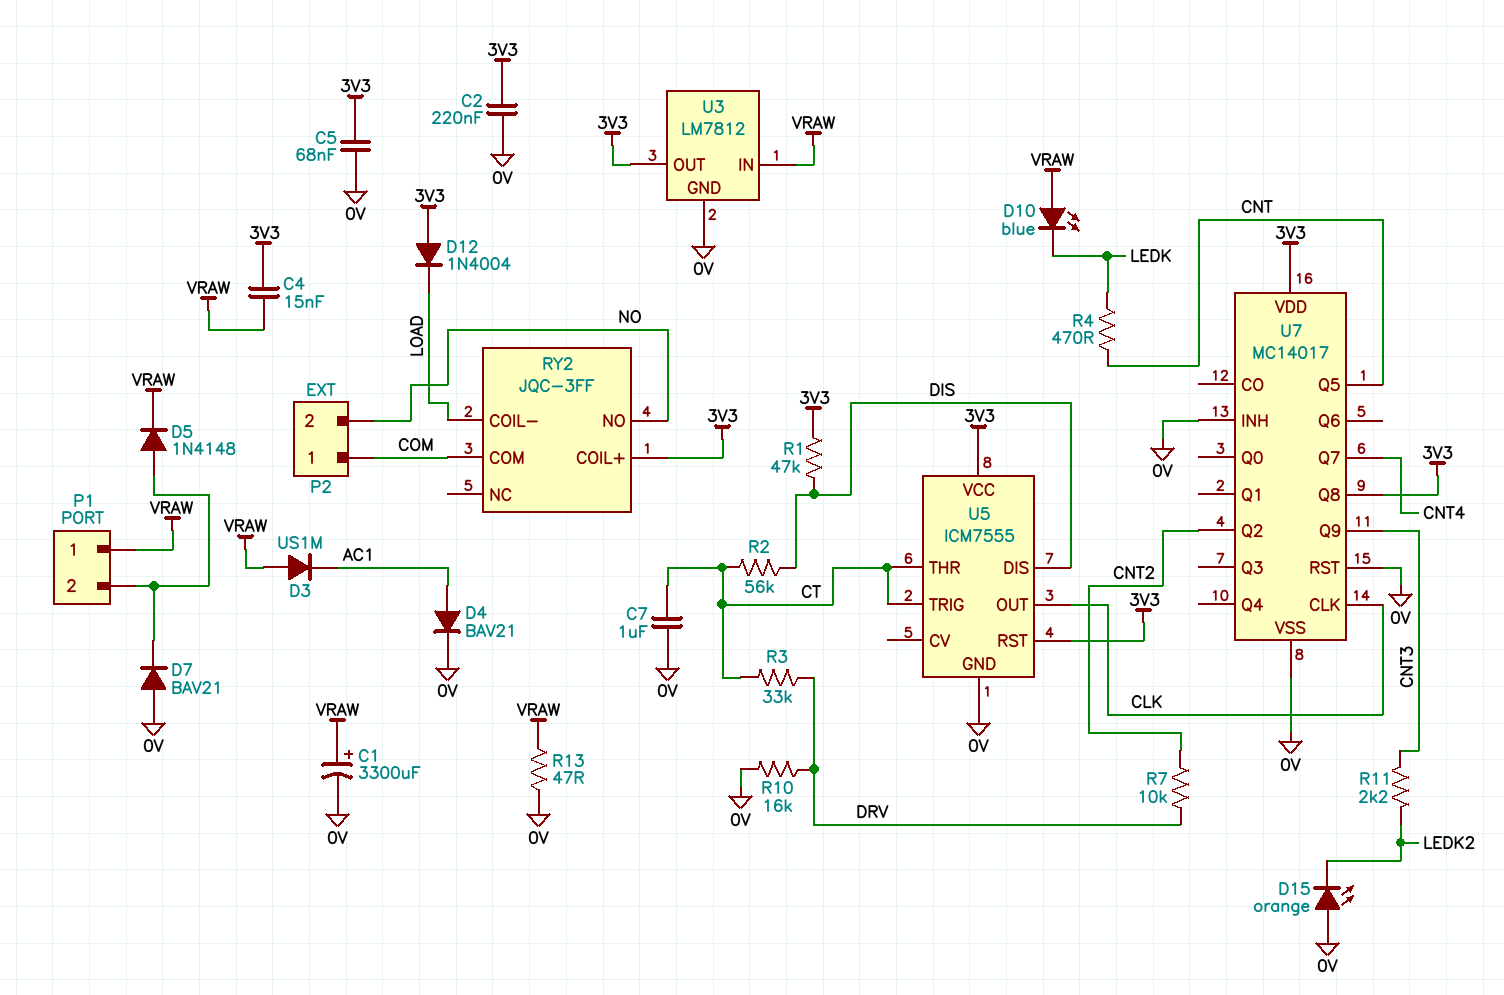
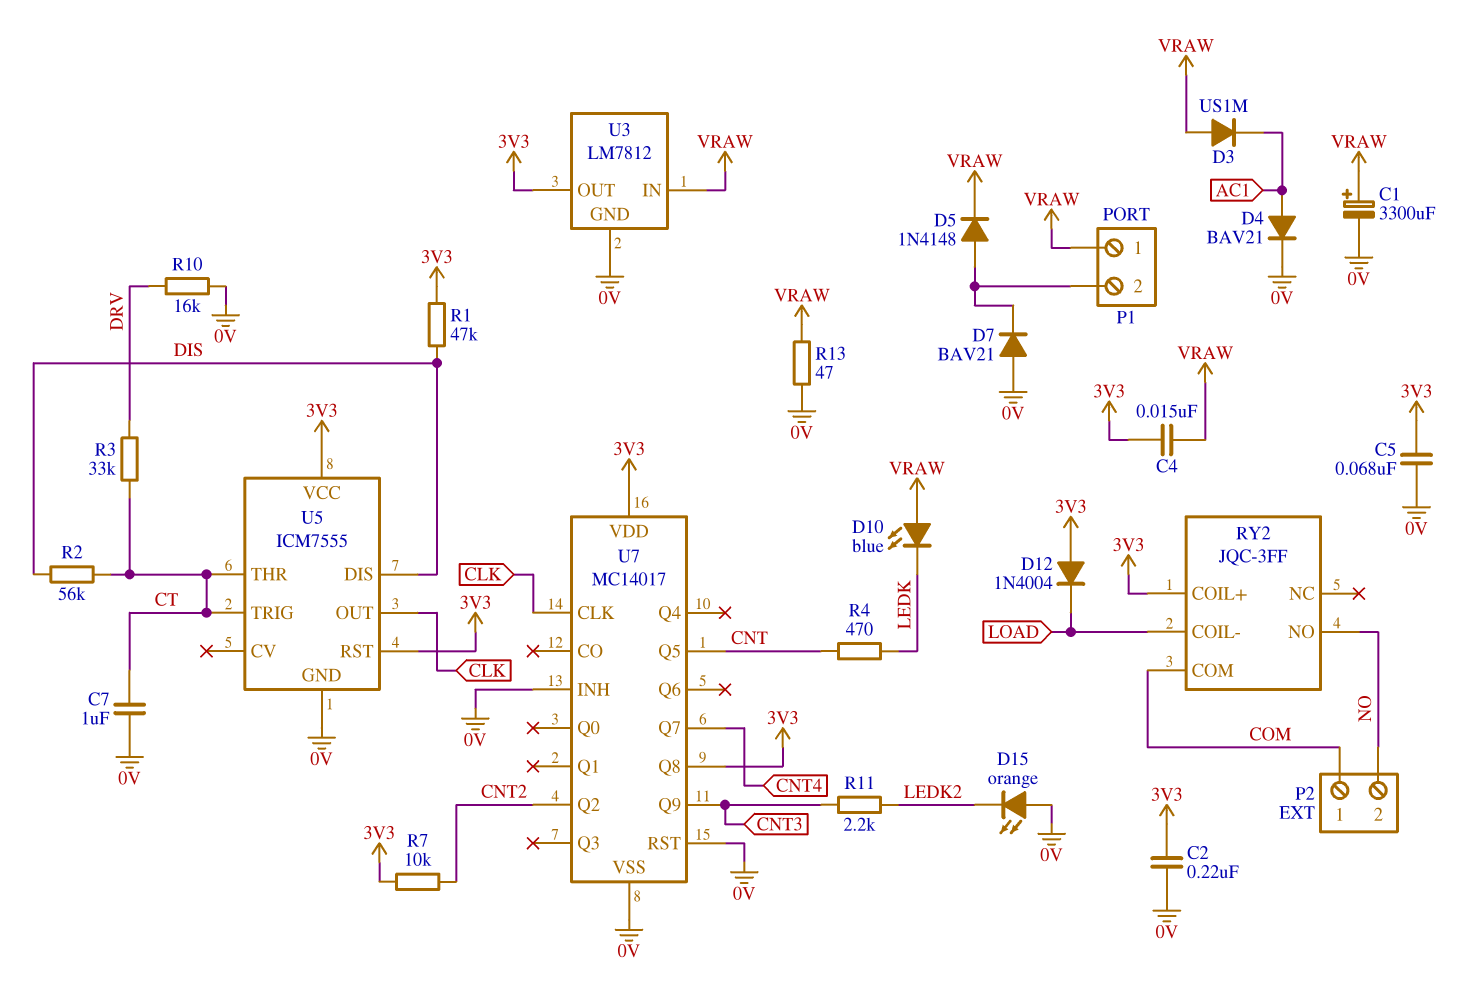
R7: 10k (CNT2, DRV) -> 10k (3V3, CNT2)

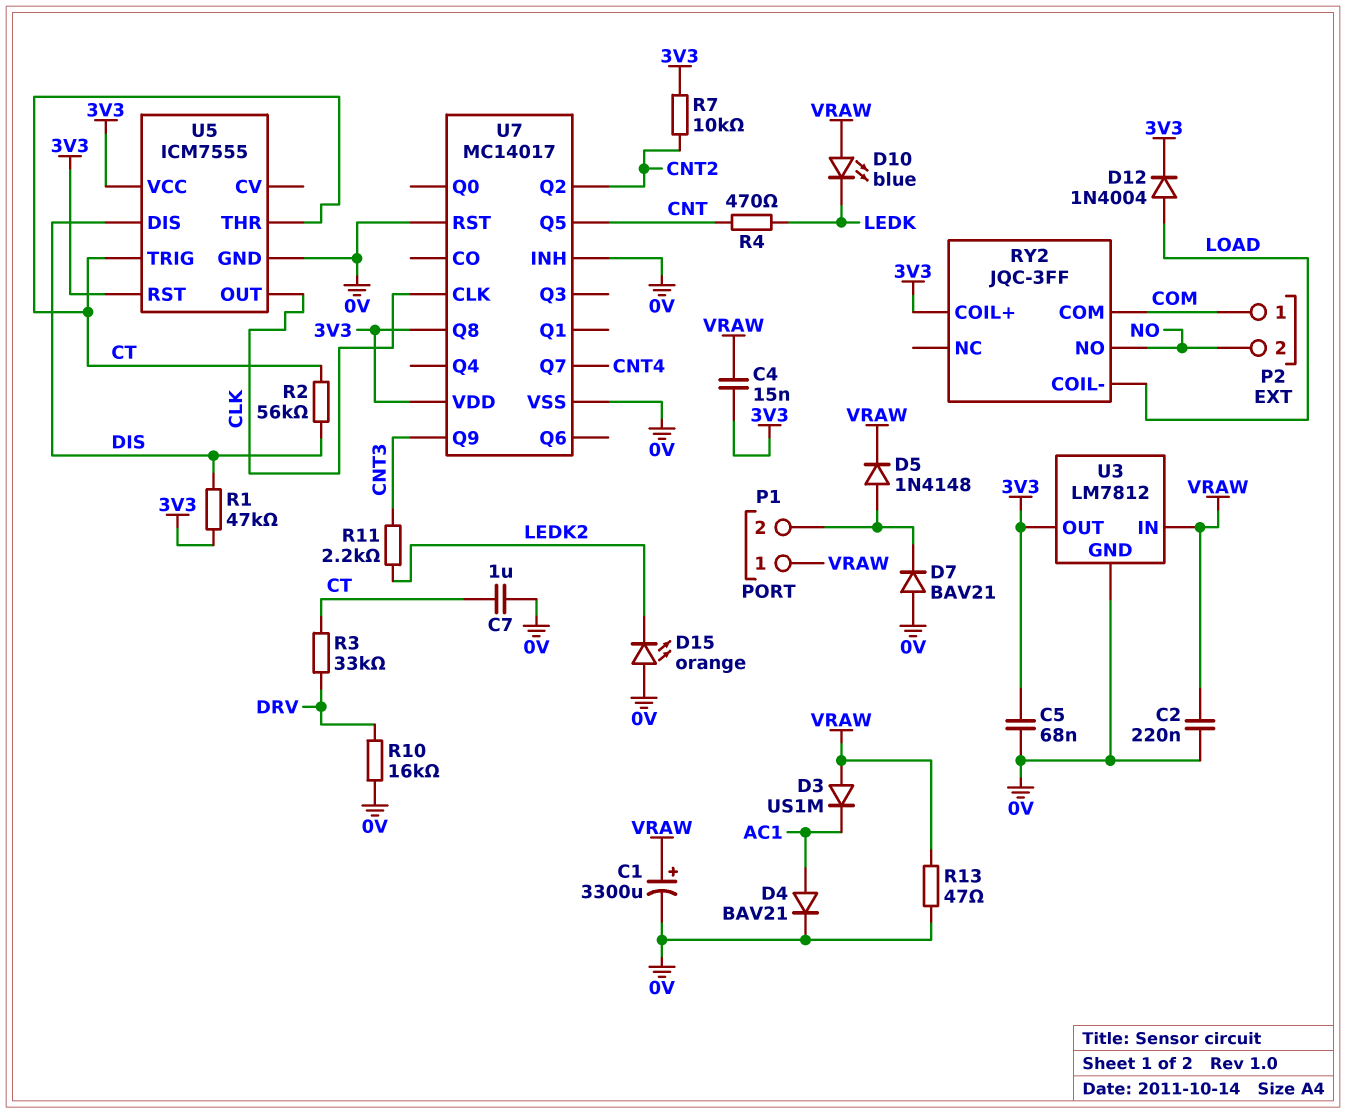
C2: 220nF (0V, 3V3) -> 220nF (0V, VRAW)
D12: diode 1N4004 (A 3V3, K LOAD) -> diode 1N4004 (A LOAD, K 3V3)

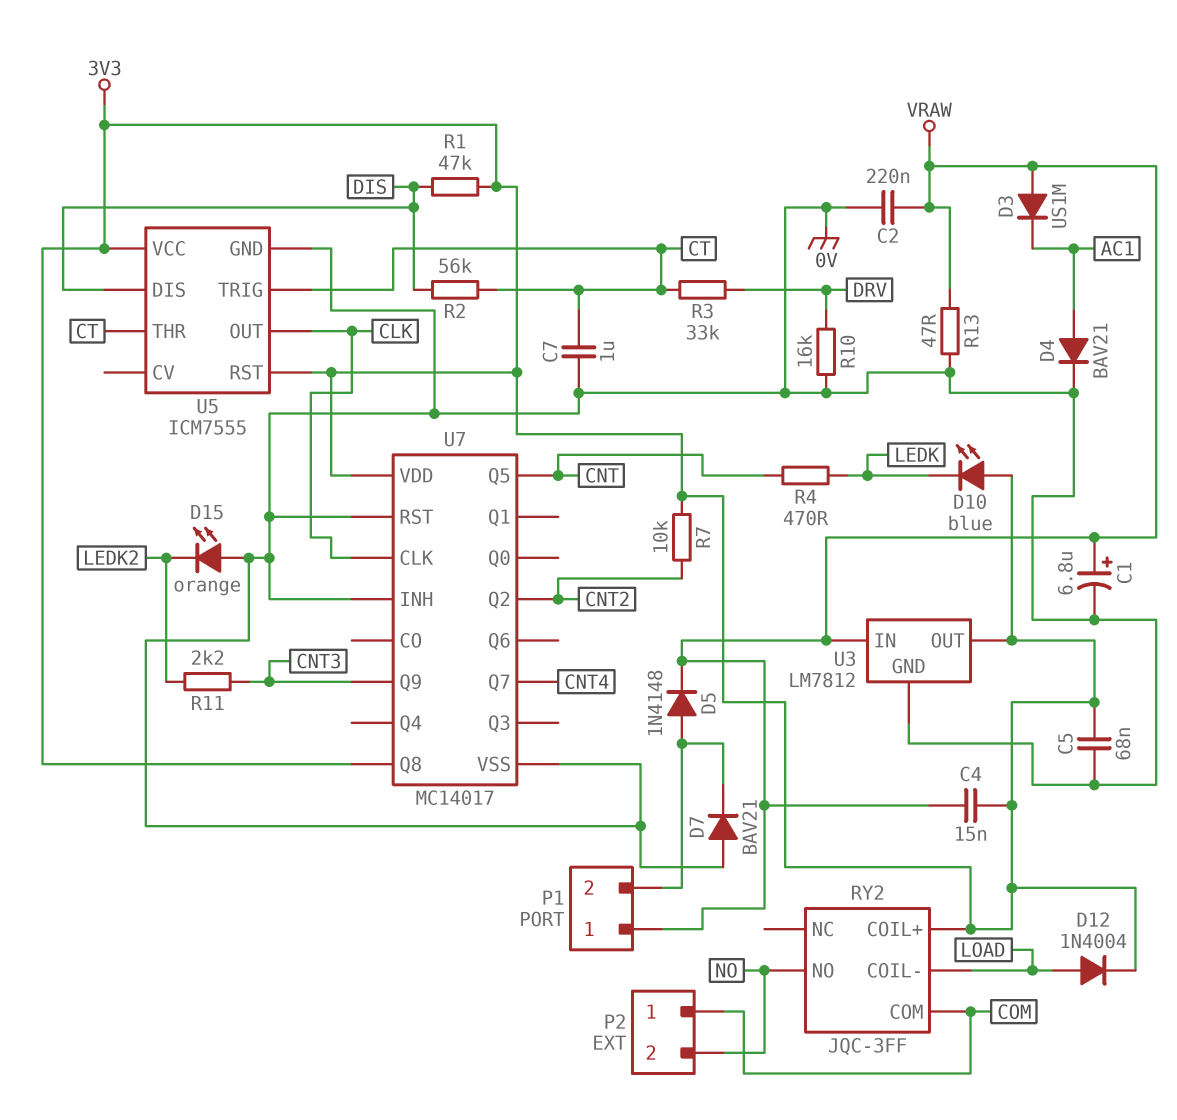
C1: 3300uF (plus VRAW, minus 0V) -> 6.8uF (plus VRAW, minus 0V)
D10: LED blue (A VRAW, K LEDK) -> LED blue (A 3V3, K LEDK)

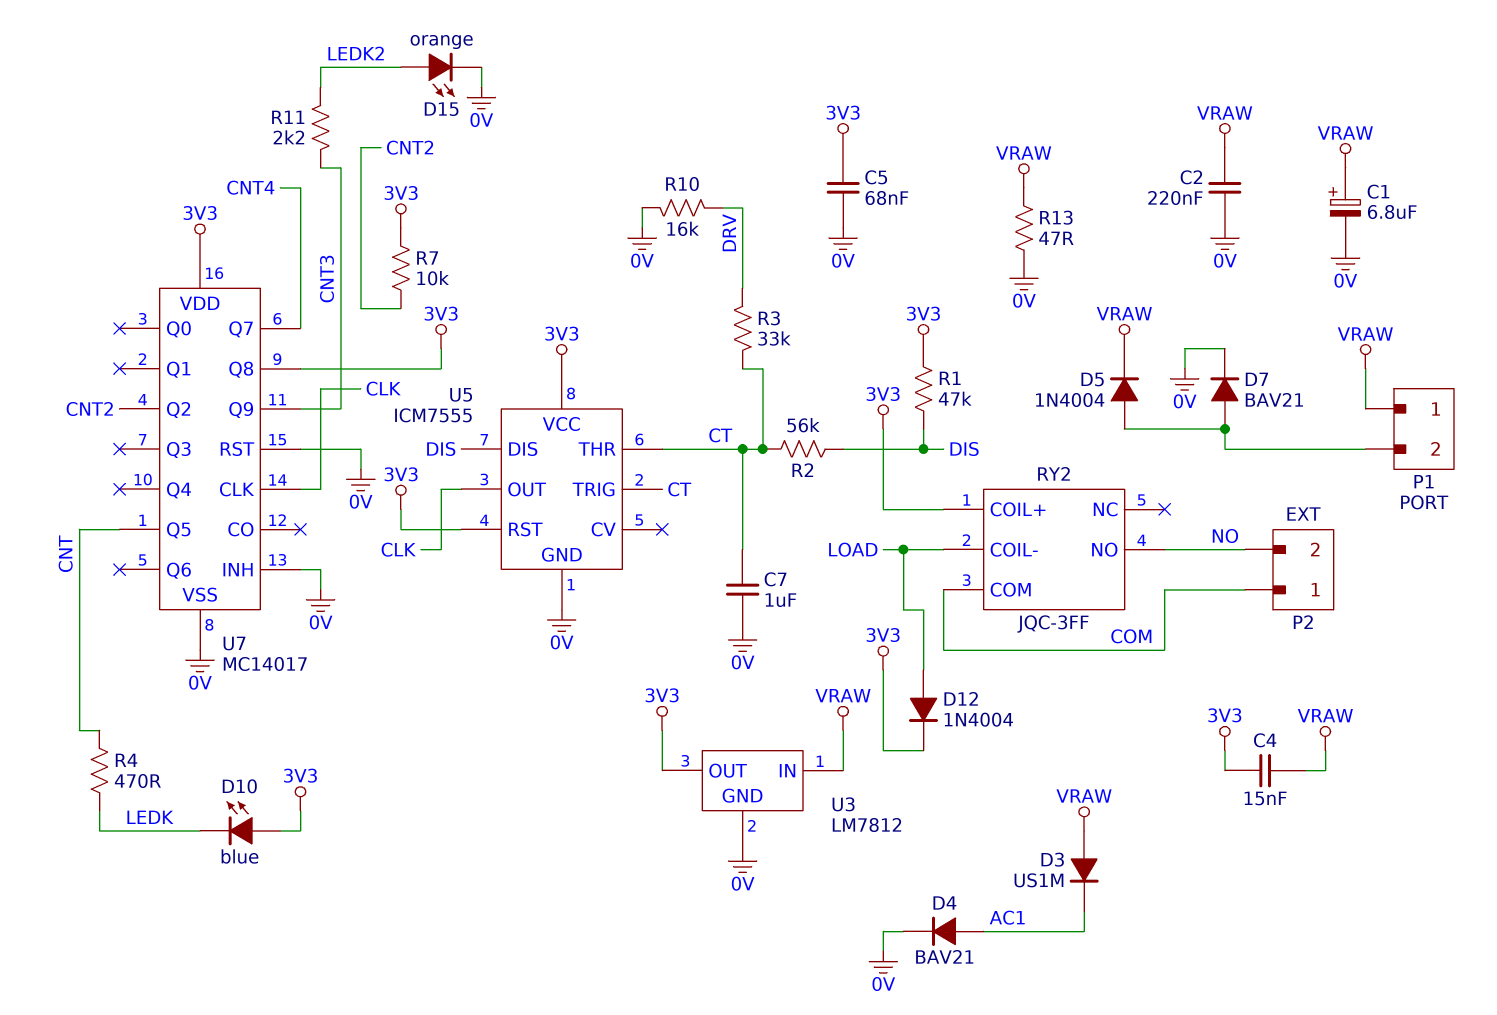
D5: diode 1N4148 (A P1/2, K VRAW) -> diode 1N4004 (A P1/2, K VRAW)
D7: diode BAV21 (A 0V, K P1/2) -> diode BAV21 (A P1/2, K 0V)
D15: LED orange (A 0V, K LEDK2) -> LED orange (A LEDK2, K 0V)

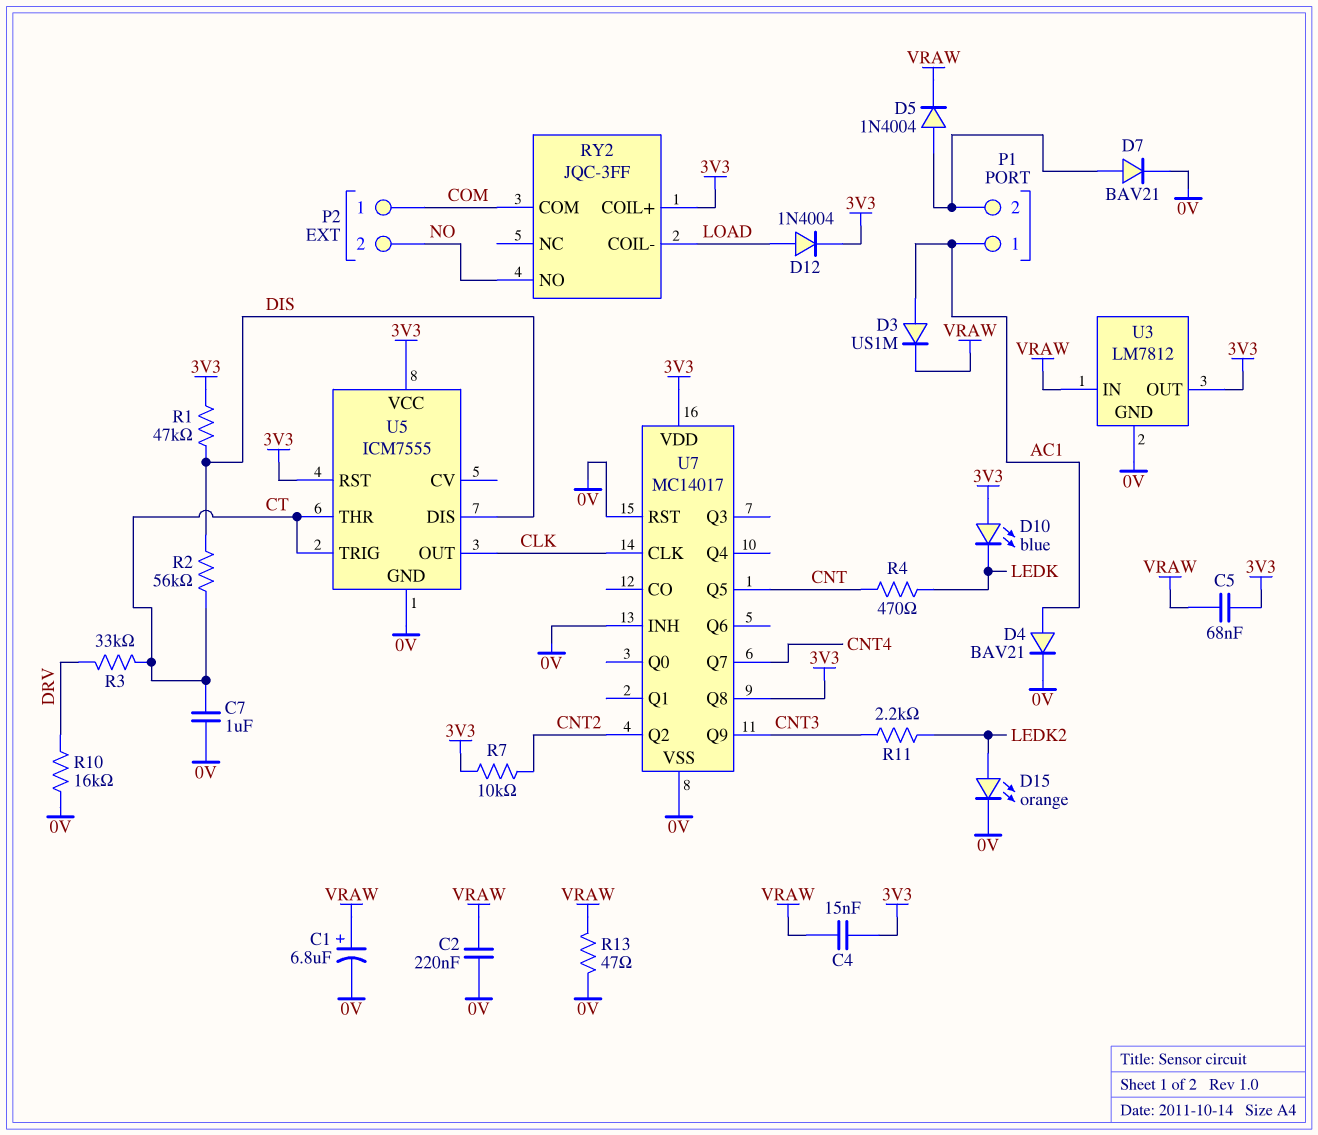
C5: 68nF (0V, 3V3) -> 68nF (3V3, VRAW)
D3: diode US1M (A VRAW, K AC1) -> diode US1M (A AC1, K VRAW)
P1 pin 1: VRAW -> AC1

